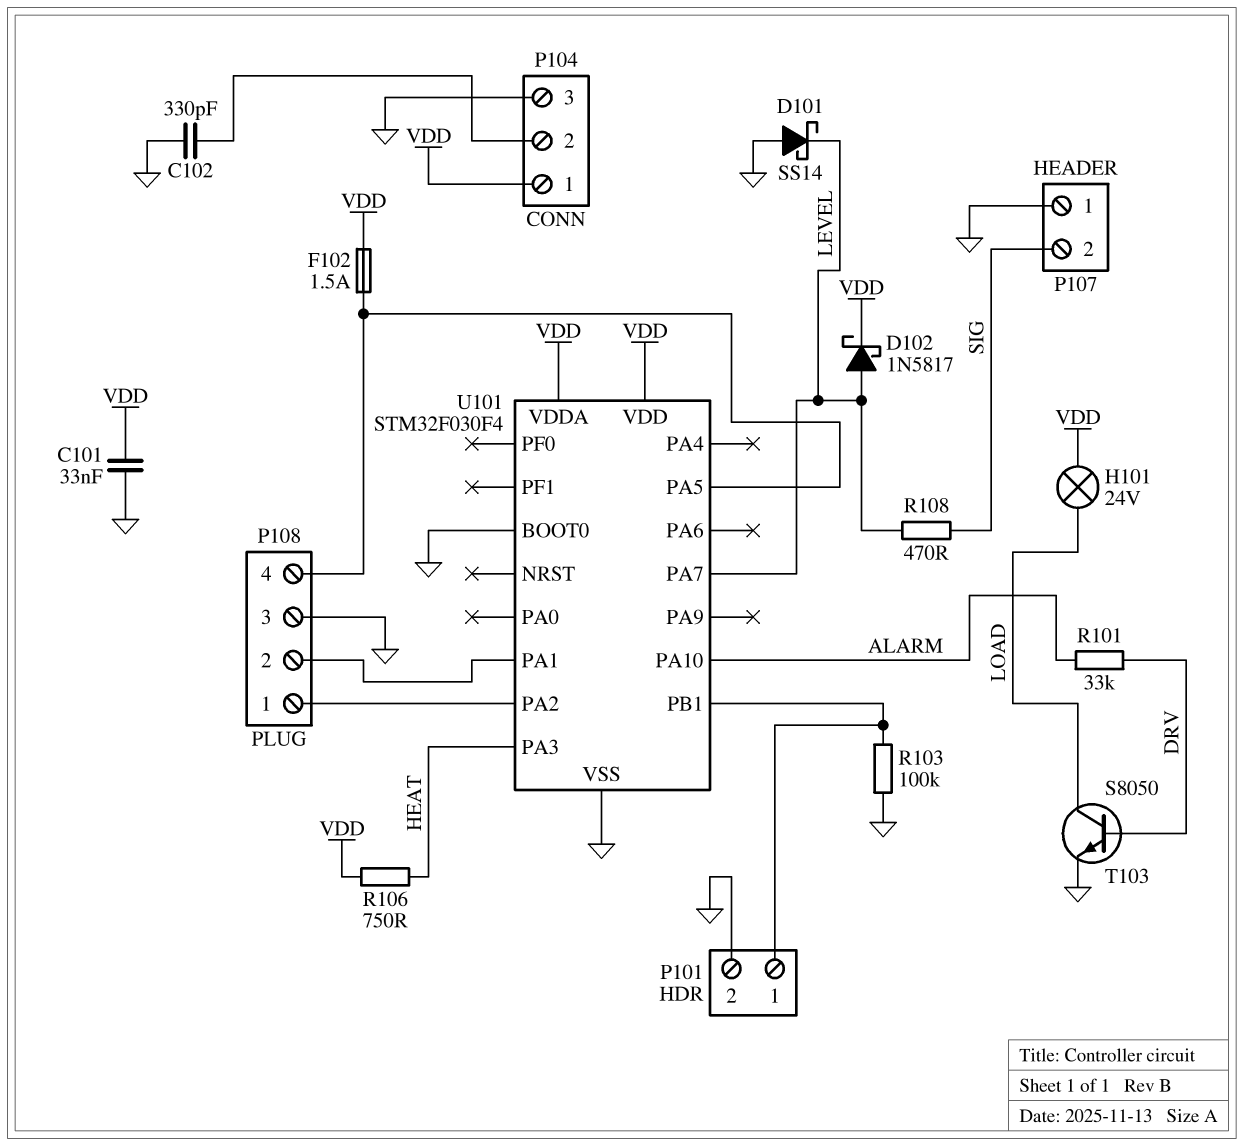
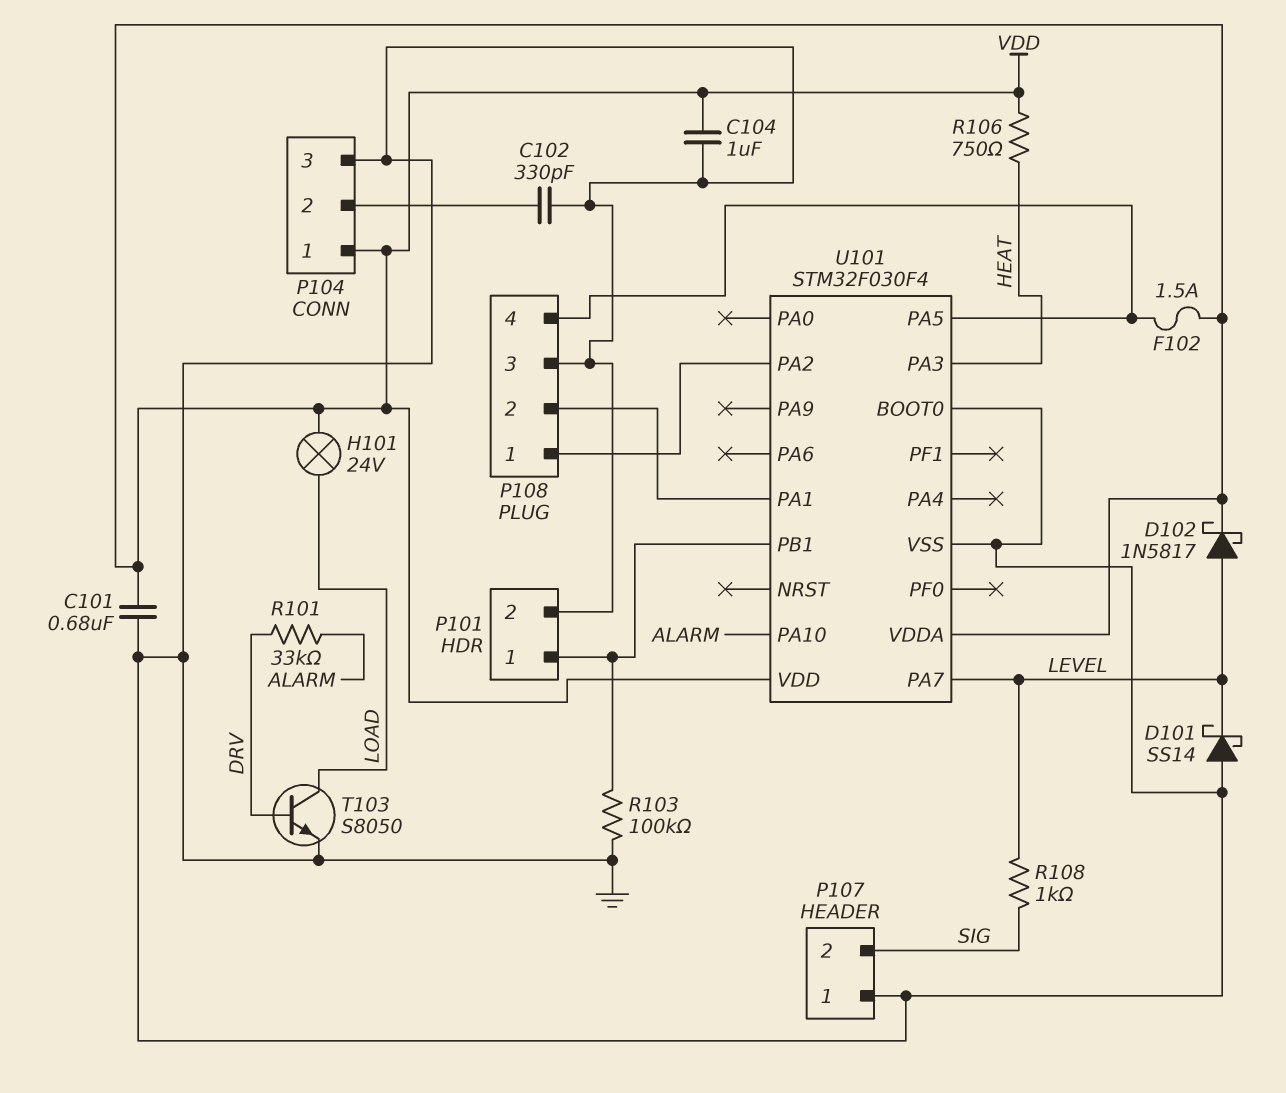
C101: 33nF (GND, VDD) -> 680nF (GND, VDD)
C104: none -> 1uF (GND, VDD)
R108: 470 (LEVEL, SIG) -> 1k (LEVEL, SIG)

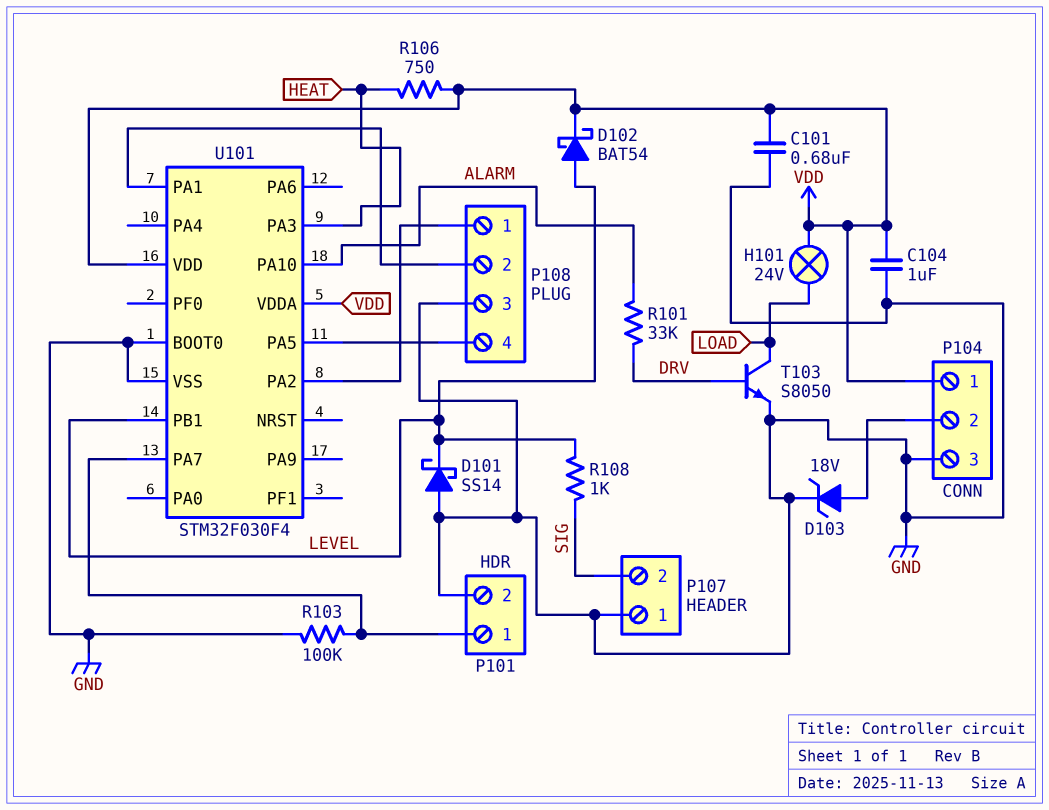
C102: 330pF (GND, P104/2) -> none
D102: schottky 1N5817 (A LEVEL, K VDD) -> schottky BAT54 (A LEVEL, K VDD)
D103: none -> zener 18V (A P104/2, K GND)
F102: 1.5A (P108/4, VDD) -> none
U101 pin PA7: LEVEL -> P101/1
U101 pin PB1: P101/1 -> LEVEL

